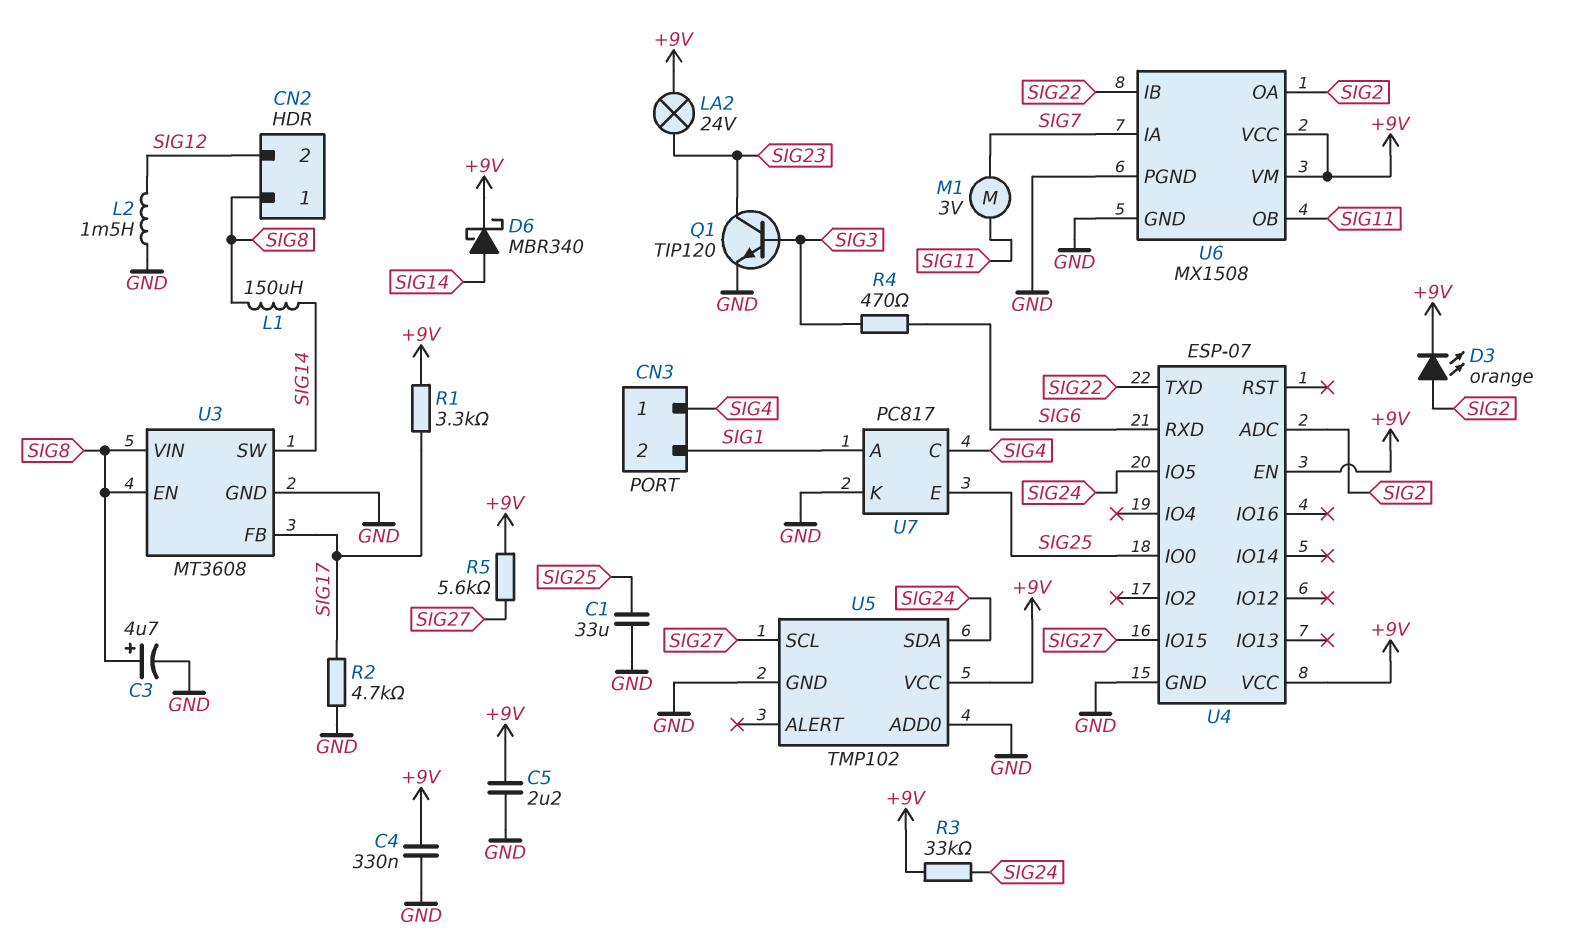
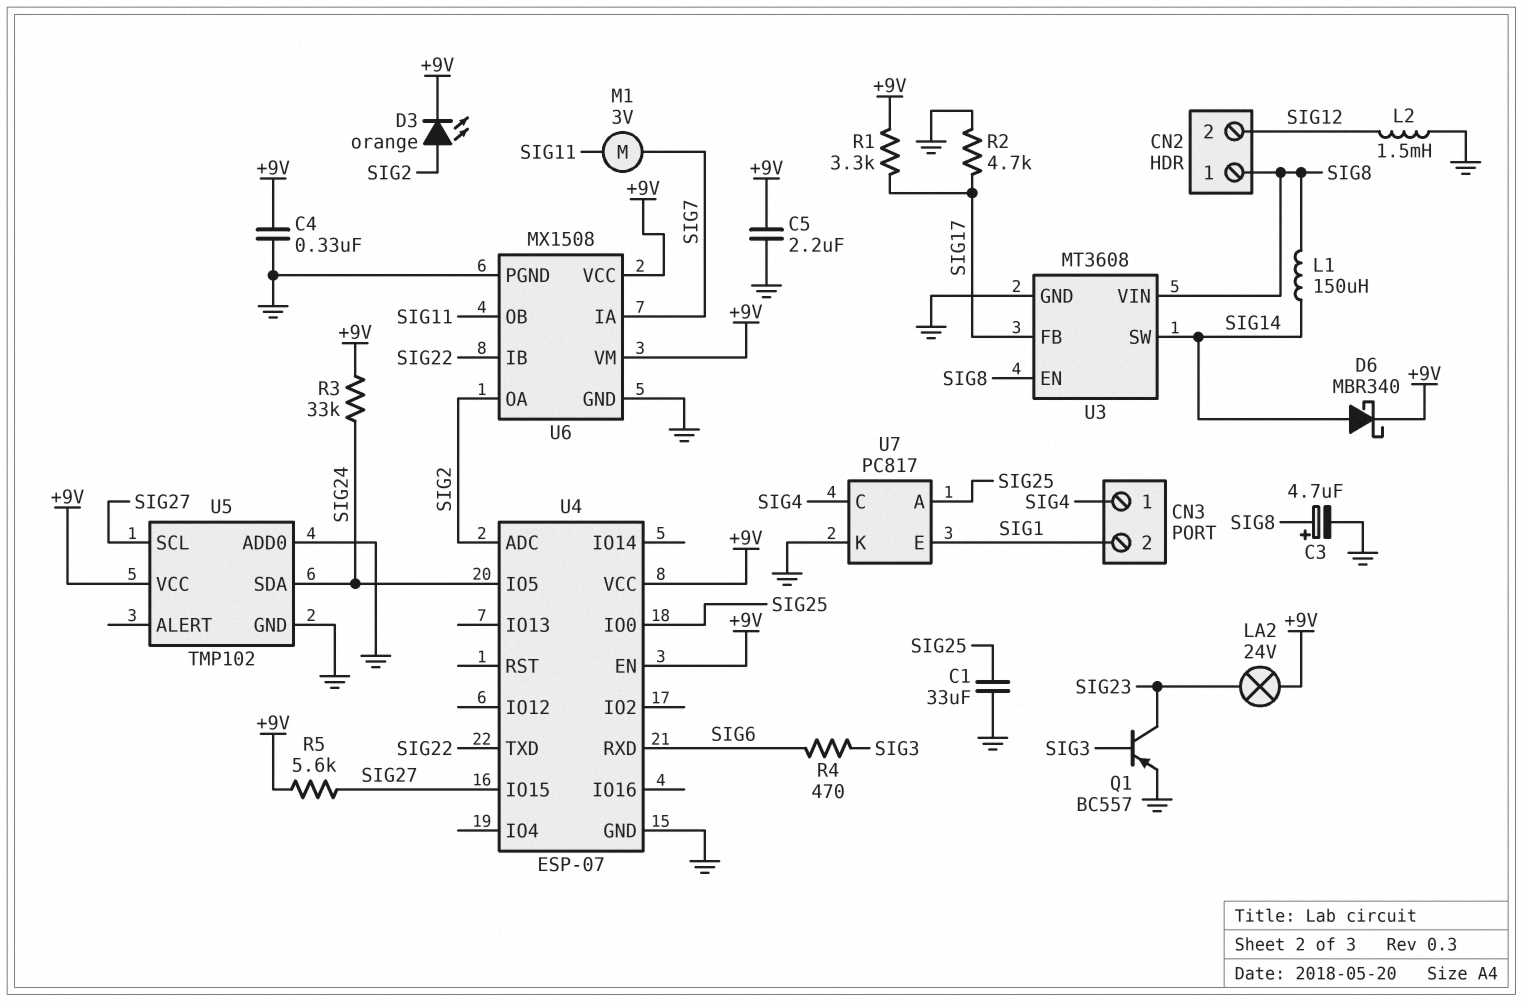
Q1: NPN TIP120 (B SIG3, C SIG23, E GND) -> PNP BC557 (B SIG3, C SIG23, E GND)
U7 pin A: SIG1 -> SIG25
U7 pin E: SIG25 -> SIG1

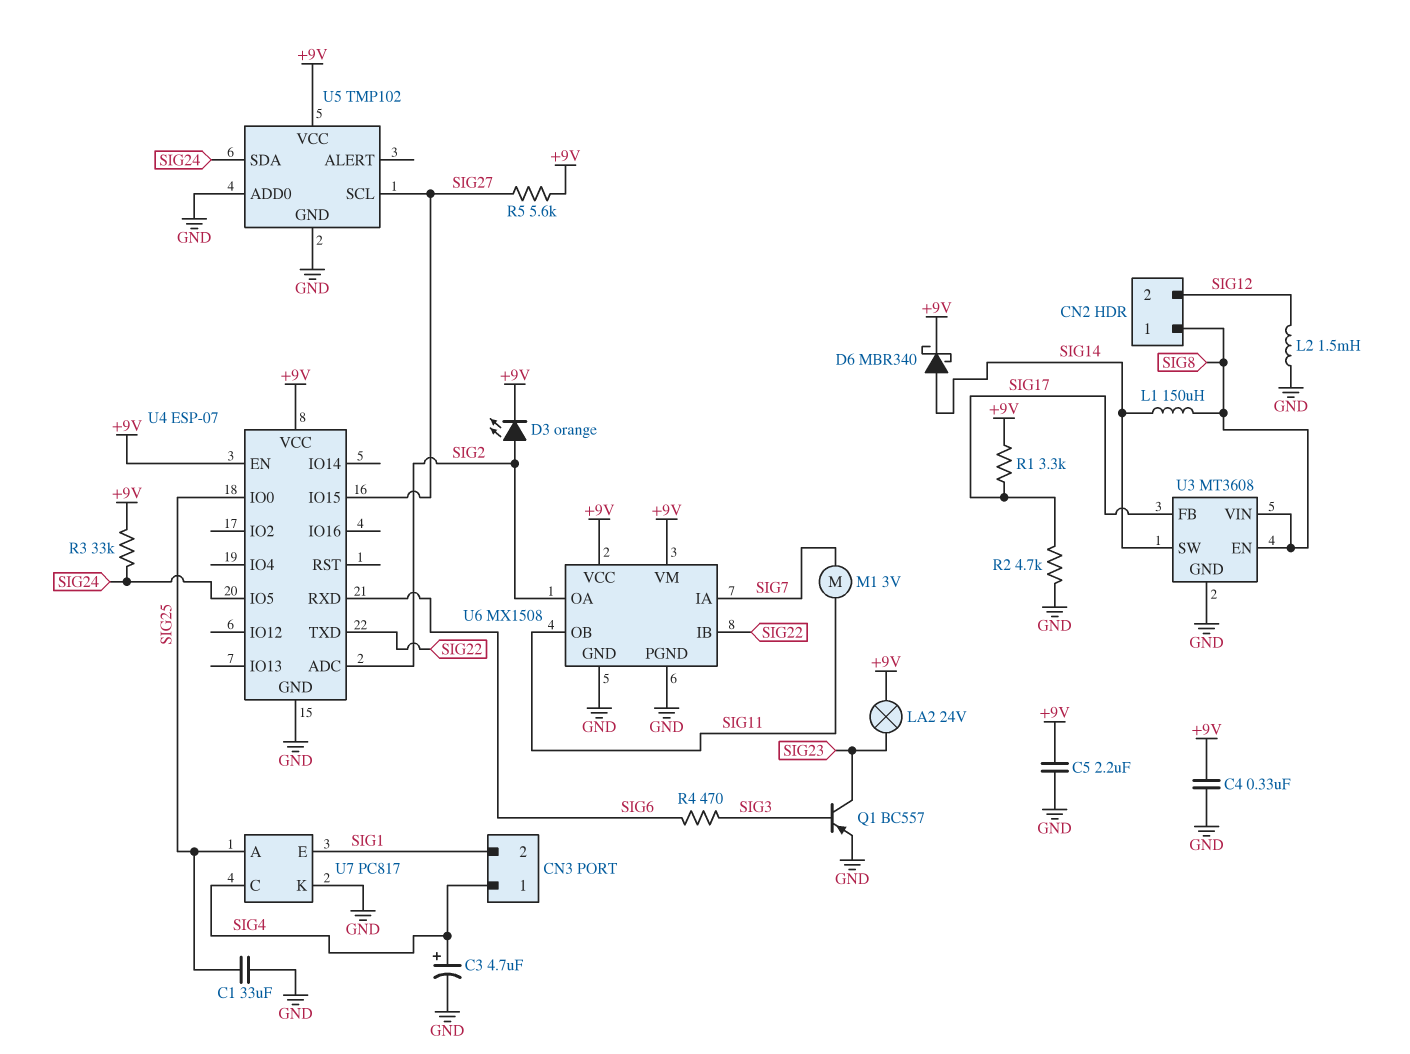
C3: 4.7uF (plus SIG8, minus GND) -> 4.7uF (plus SIG4, minus GND)

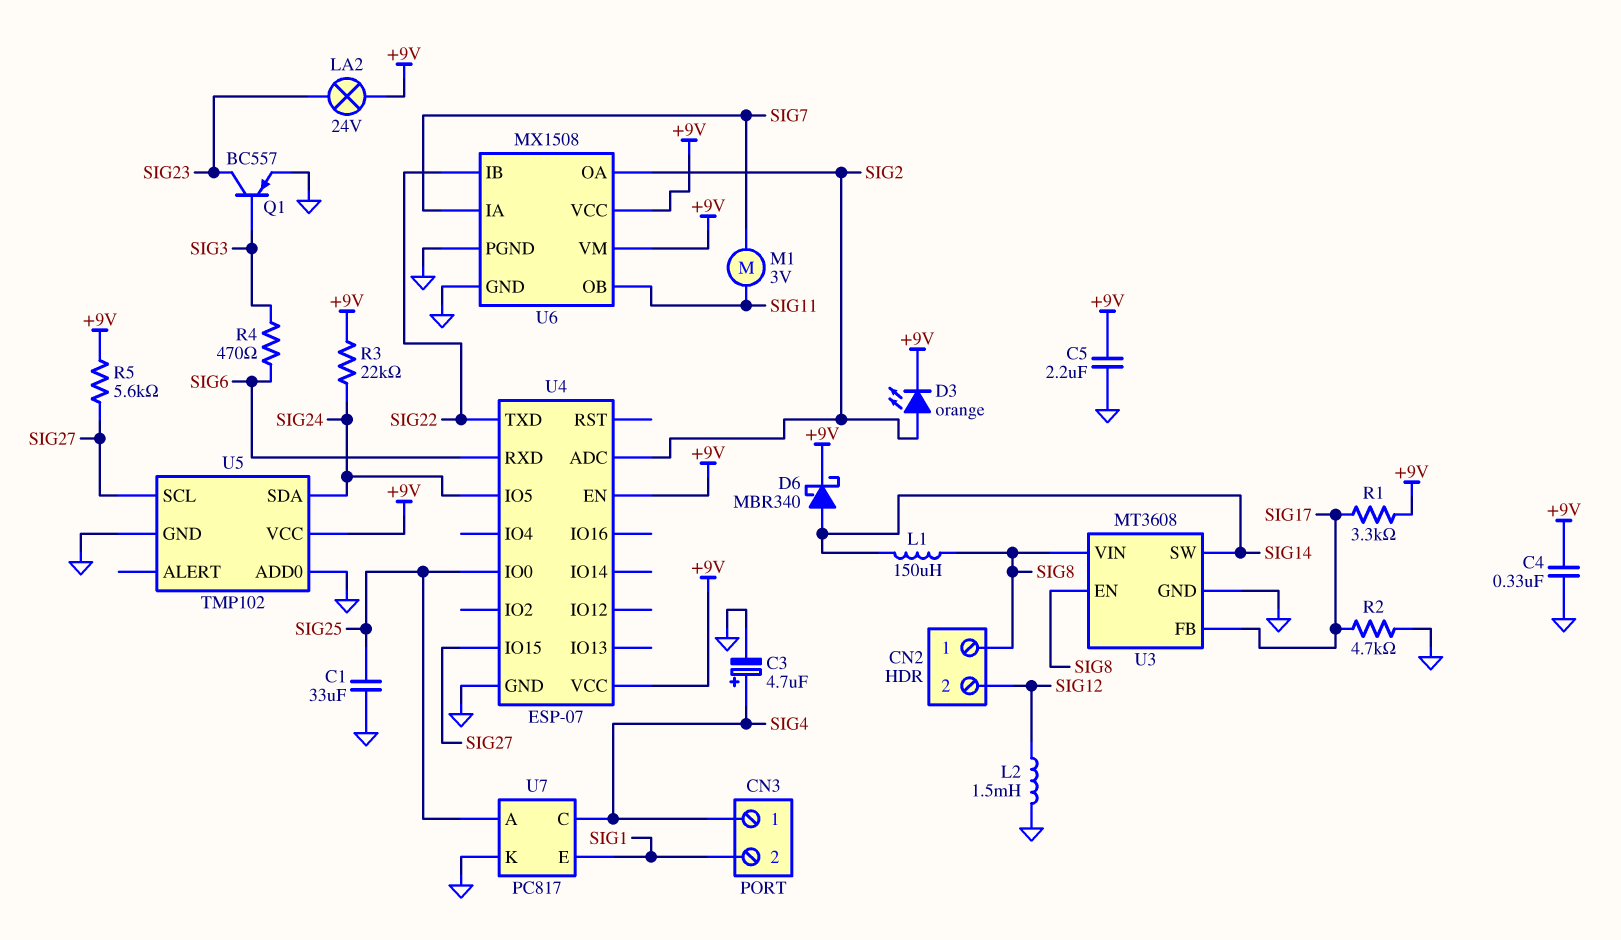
R3: 33k (+9V, SIG24) -> 22k (+9V, SIG24)

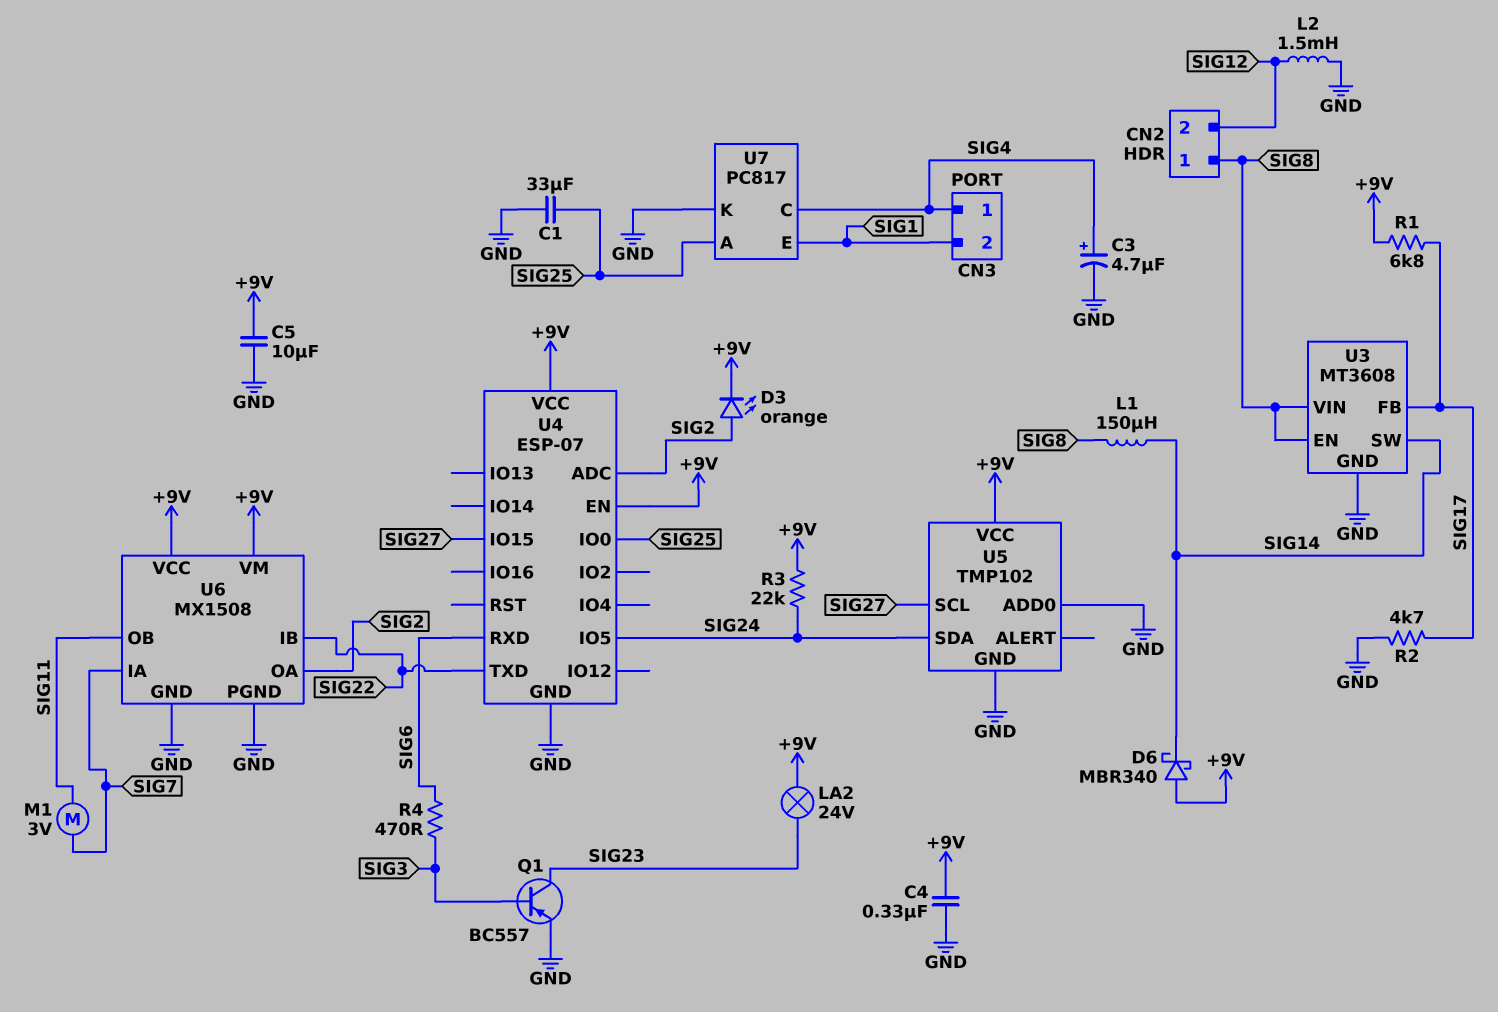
C5: 2.2uF (+9V, GND) -> 10uF (+9V, GND)
D6: schottky MBR340 (A SIG14, K +9V) -> schottky MBR340 (A +9V, K SIG14)
R1: 3.3k (+9V, SIG17) -> 6.8k (+9V, SIG17)
R5: 5.6k (+9V, SIG27) -> none

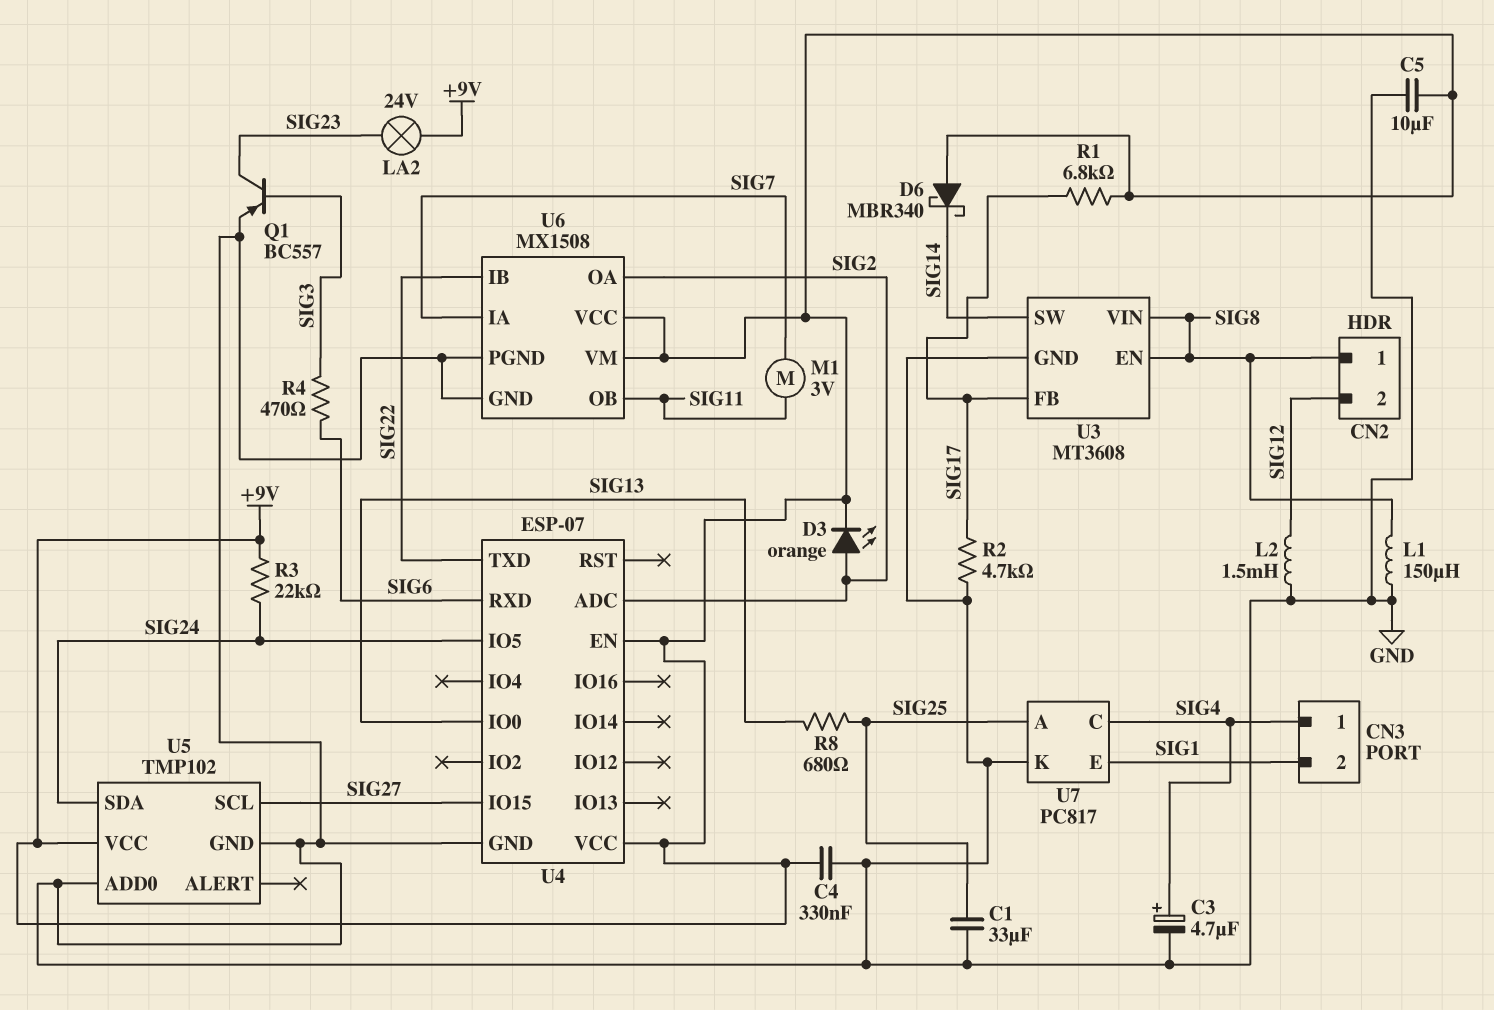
L1: 150uH (SIG8, SIG14) -> 150uH (GND, SIG8)
R8: none -> 680 (SIG13, SIG25)
U4 pin IO0: SIG25 -> SIG13

